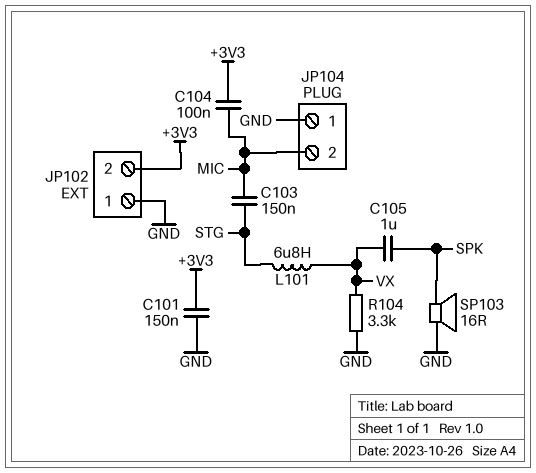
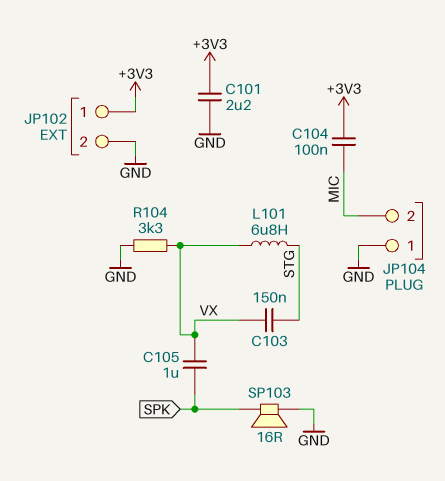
C101: 150nF (+3V3, GND) -> 2.2uF (+3V3, GND)
C103: 150nF (MIC, STG) -> 150nF (STG, VX)
JP102 pin 1: GND -> +3V3
JP102 pin 2: +3V3 -> GND

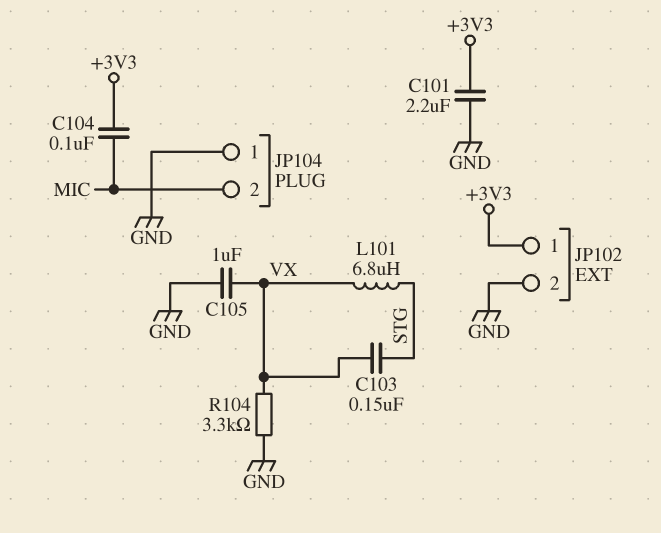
C105: 1uF (SPK, VX) -> 1uF (GND, VX)
SP103: speaker 16R (GND, SPK) -> none

